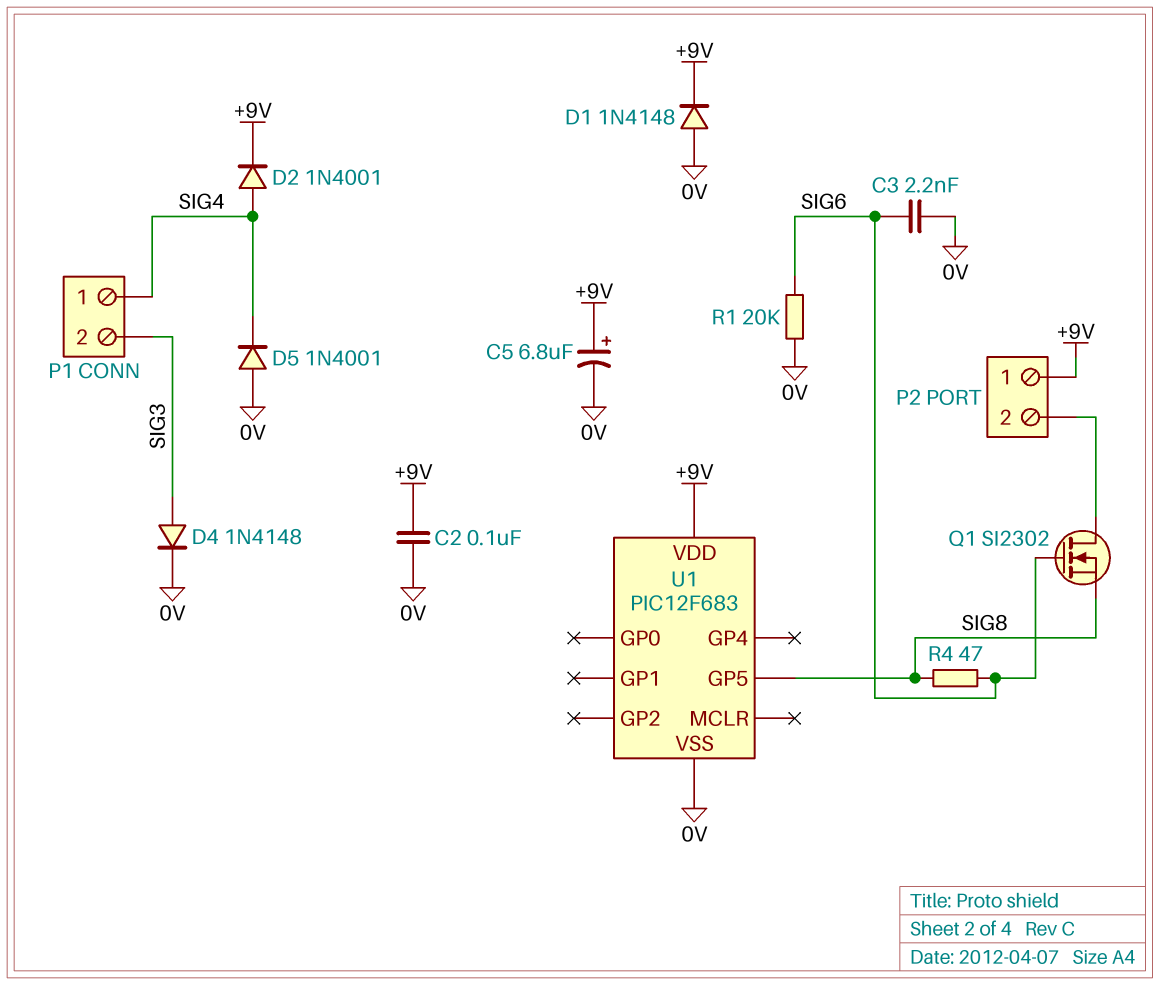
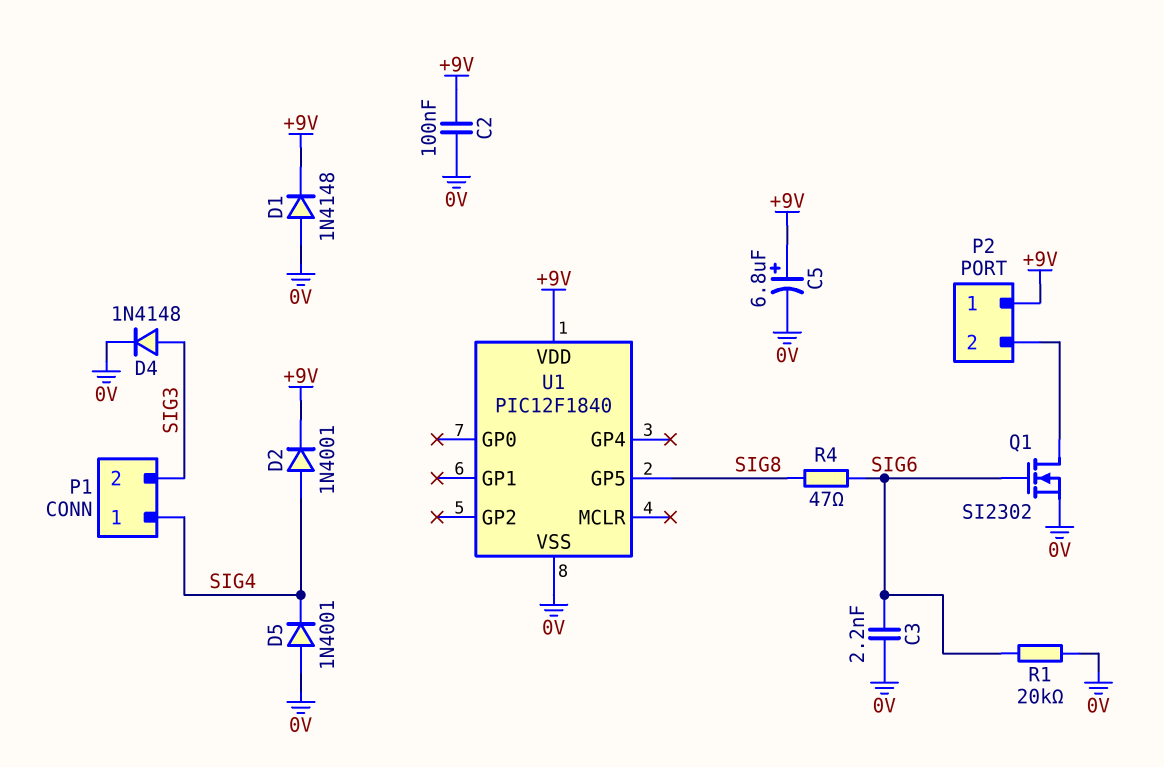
Q1: NMOS SI2302 (G SIG6, D P2/2, S SIG8) -> NMOS SI2302 (G SIG6, D P2/2, S 0V)
U1: PIC12F683 -> PIC12F1840

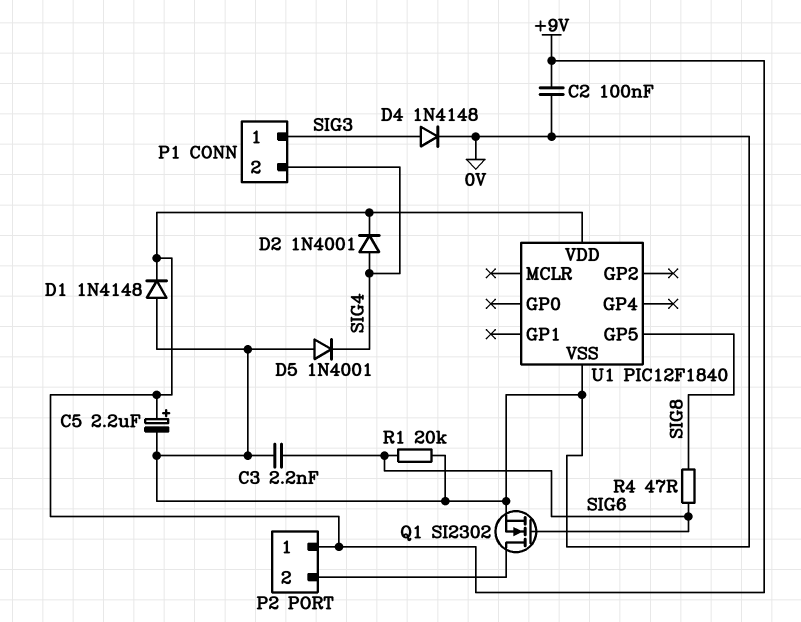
C5: 6.8uF (plus +9V, minus 0V) -> 2.2uF (plus +9V, minus 0V)
P1 pin 1: SIG4 -> SIG3
P1 pin 2: SIG3 -> SIG4

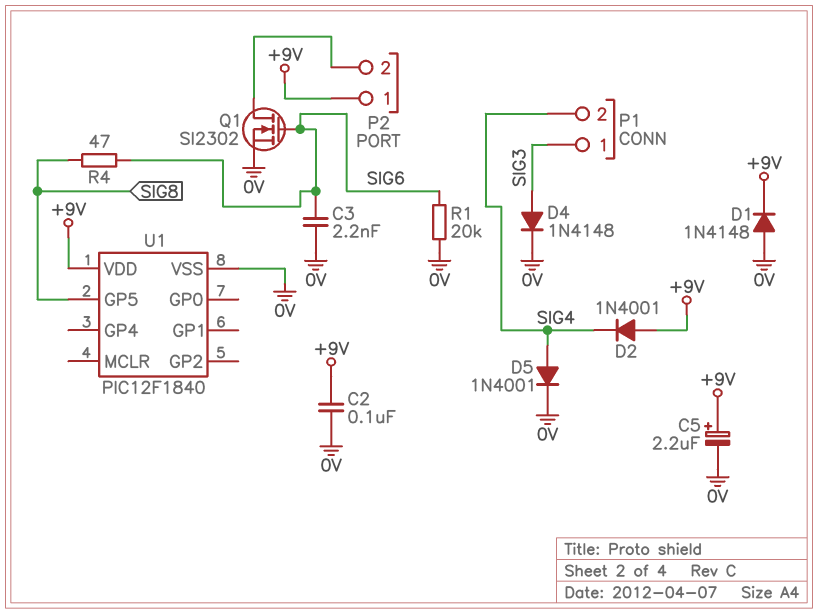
D2: diode 1N4001 (A SIG4, K +9V) -> diode 1N4001 (A +9V, K SIG4)
D5: diode 1N4001 (A 0V, K SIG4) -> diode 1N4001 (A SIG4, K 0V)

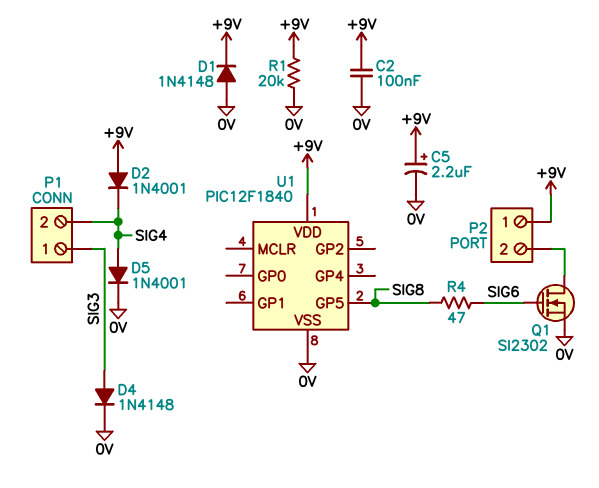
C3: 2.2nF (0V, SIG6) -> none
R1: 20k (0V, SIG6) -> 20k (+9V, 0V)

